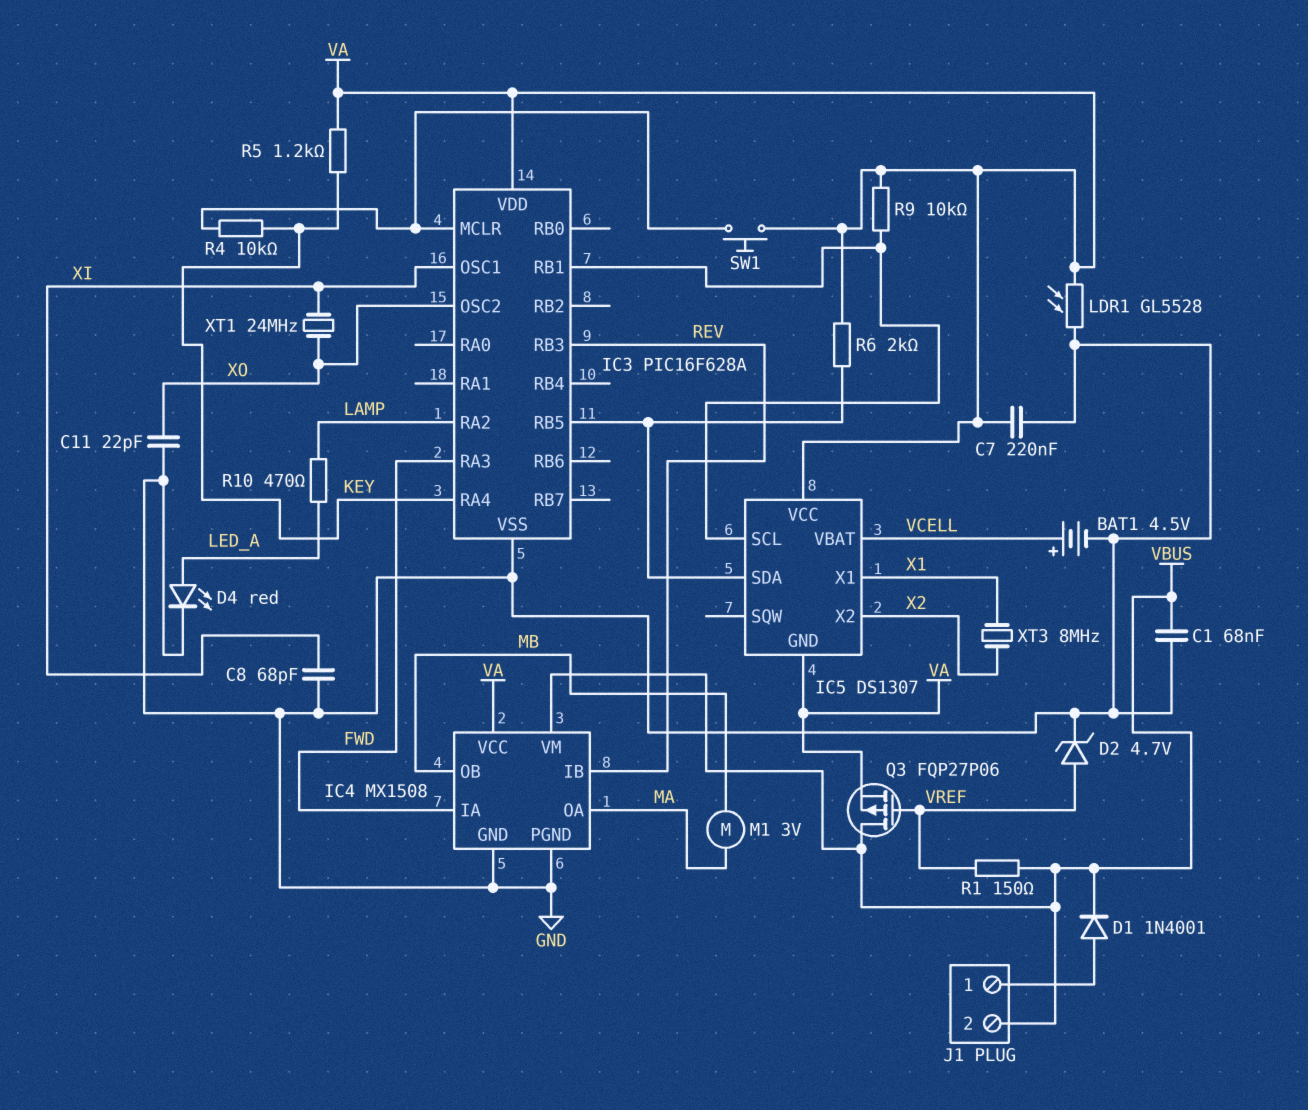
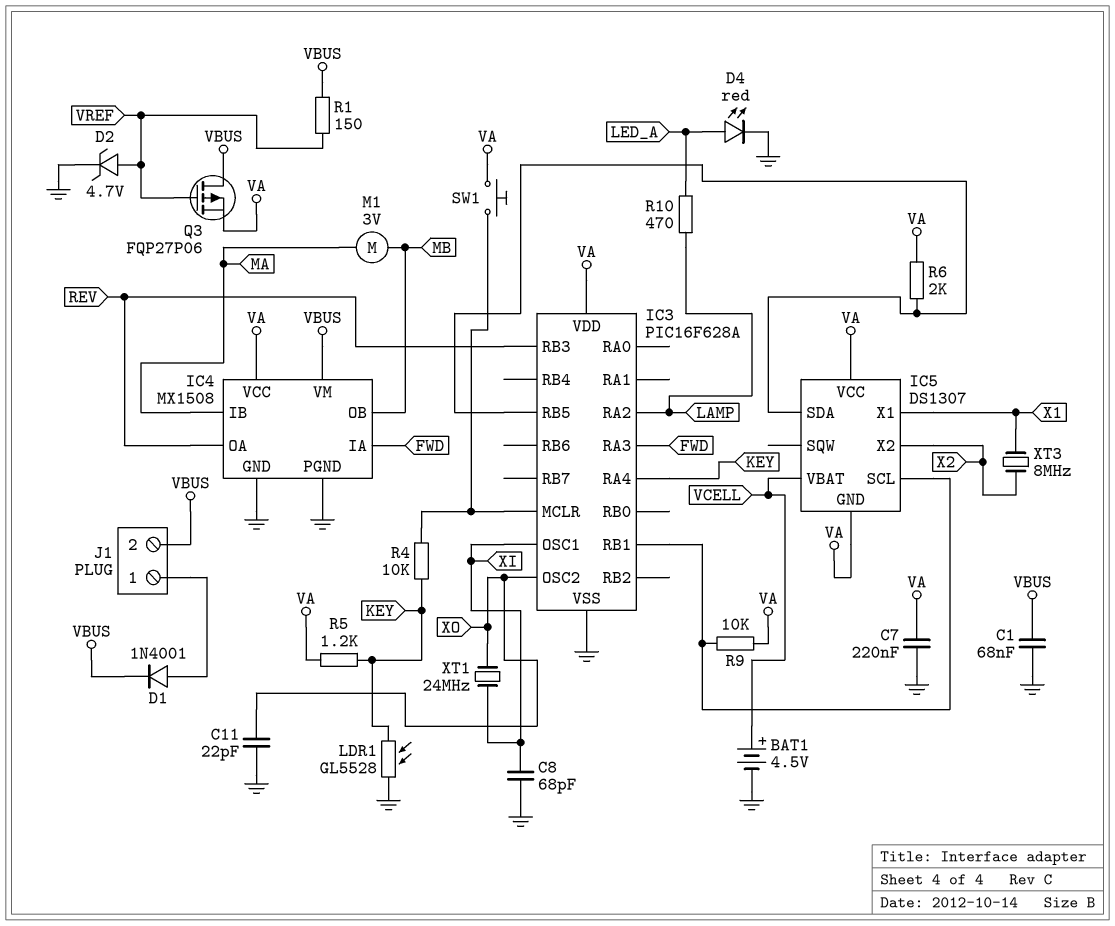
IC4 pin IB: REV -> MA
IC4 pin OA: MA -> REV
LDR1: GL5528 (GND, VA) -> GL5528 (GND, KEY)

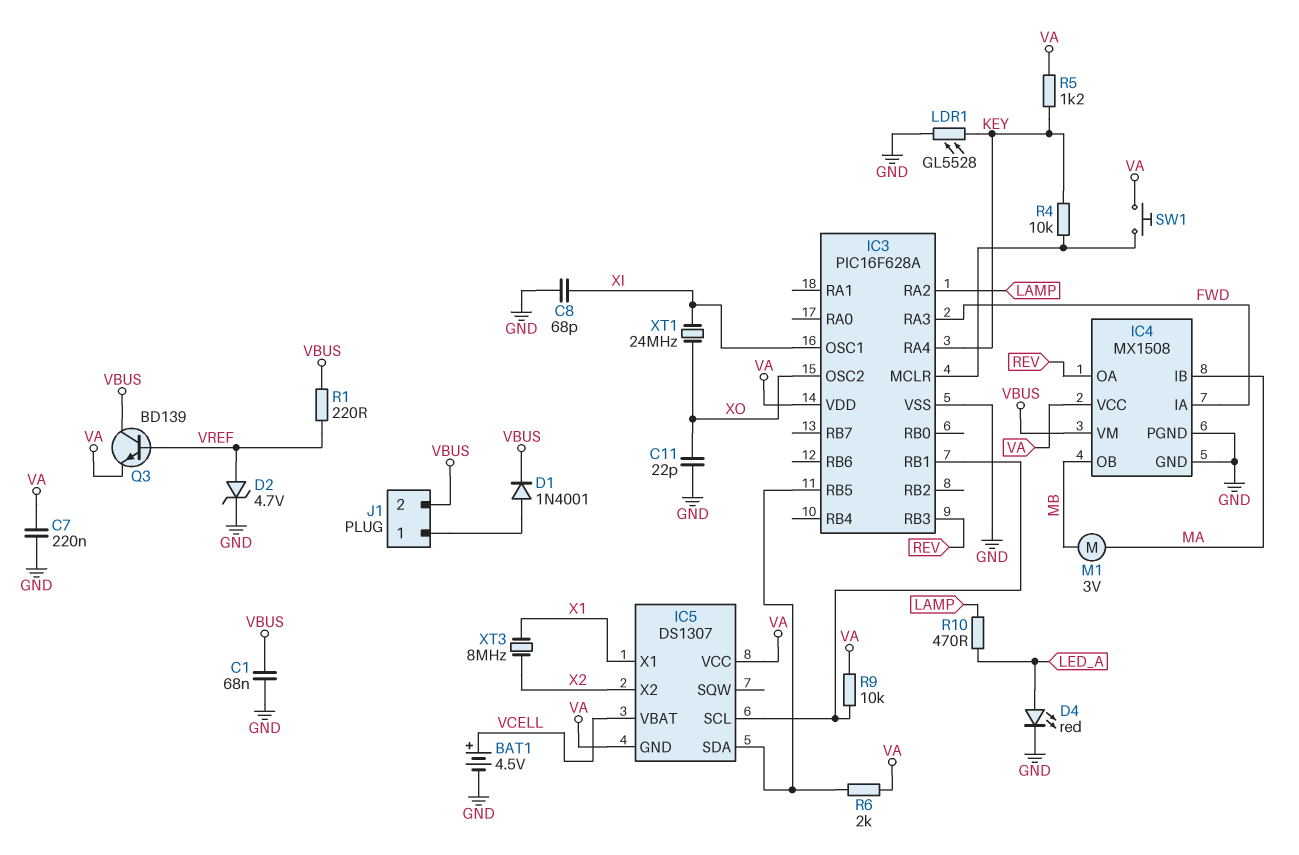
Q3: PMOS FQP27P06 (G VREF, D VBUS, S VA) -> NPN BD139 (B VREF, C VBUS, E VA)
R1: 150 (VBUS, VREF) -> 220 (VBUS, VREF)

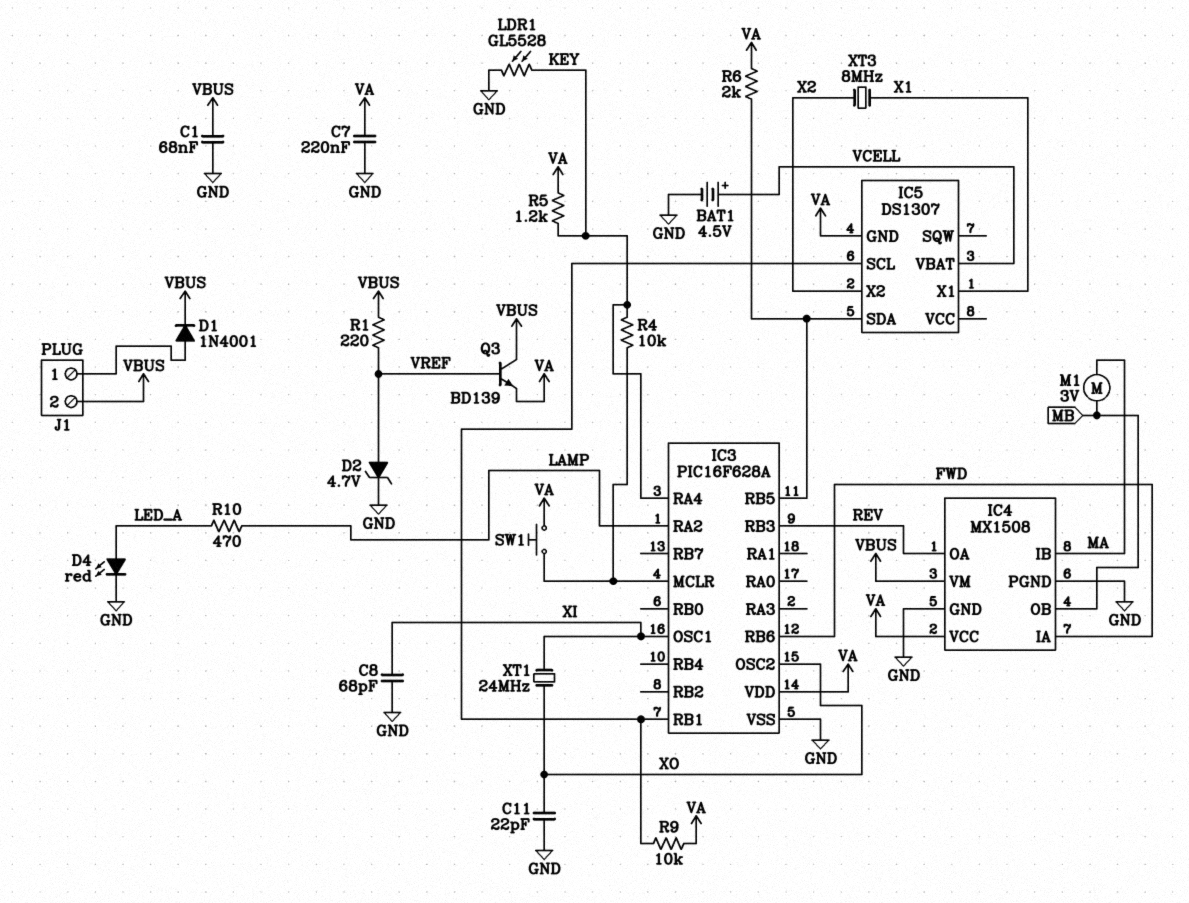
IC3 pin RA3: FWD -> none
IC3 pin RB6: none -> FWD
IC5 pin VCC: VA -> none

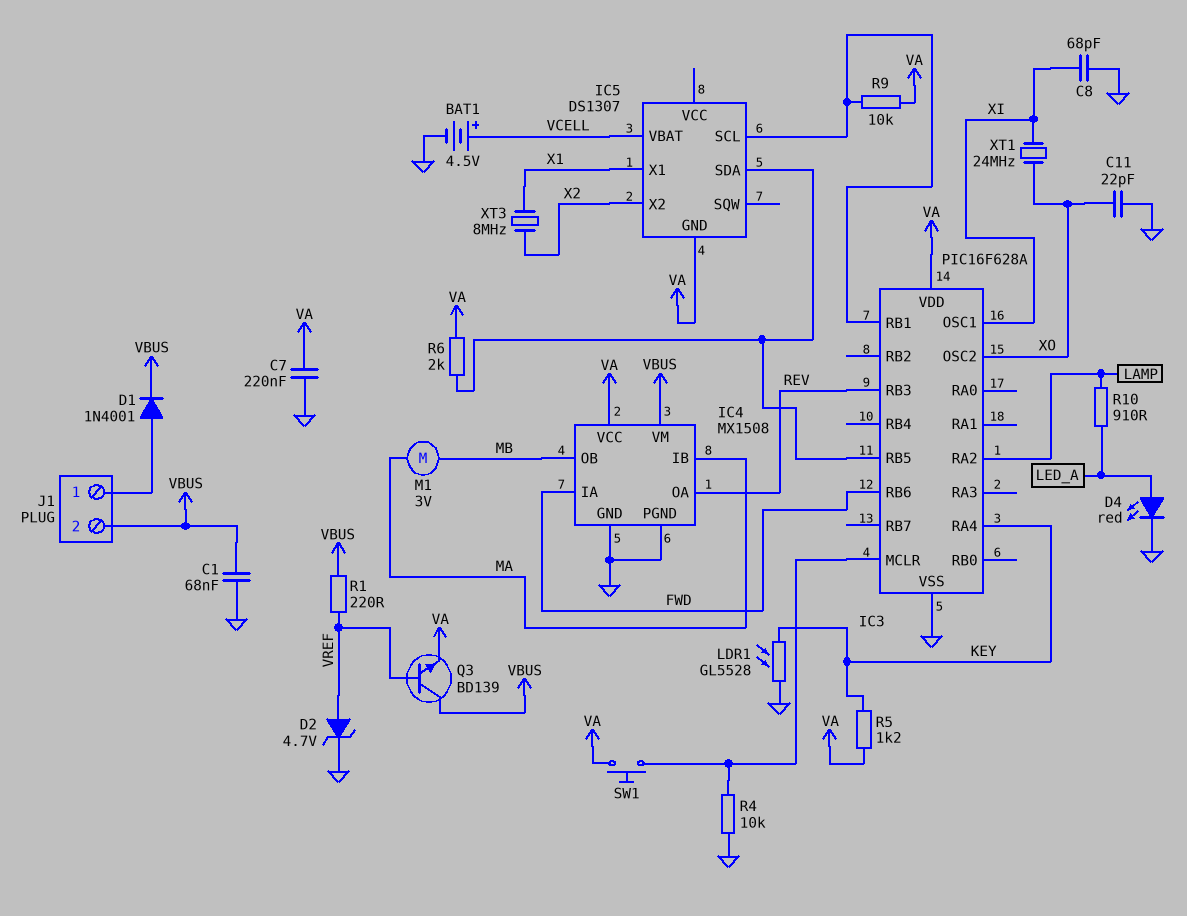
R4: 10k (IC3/MCLR, KEY) -> 10k (GND, IC3/MCLR)
R10: 470 (LAMP, LED_A) -> 910 (LAMP, LED_A)

